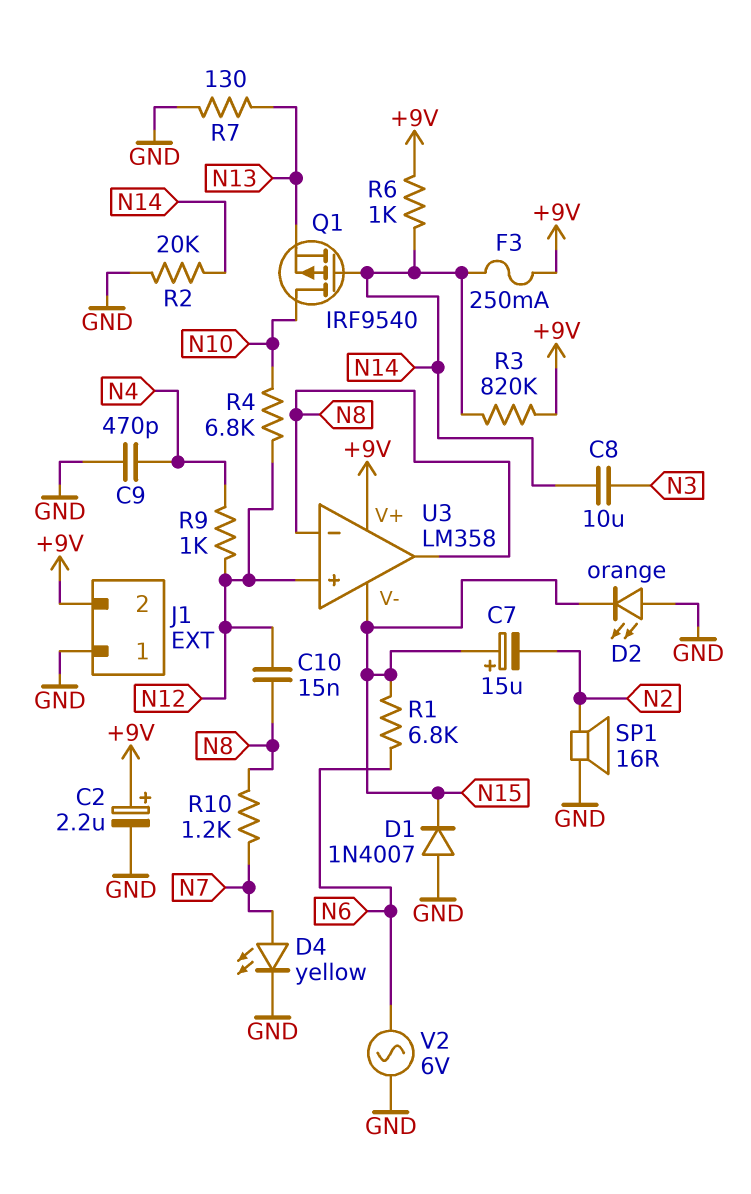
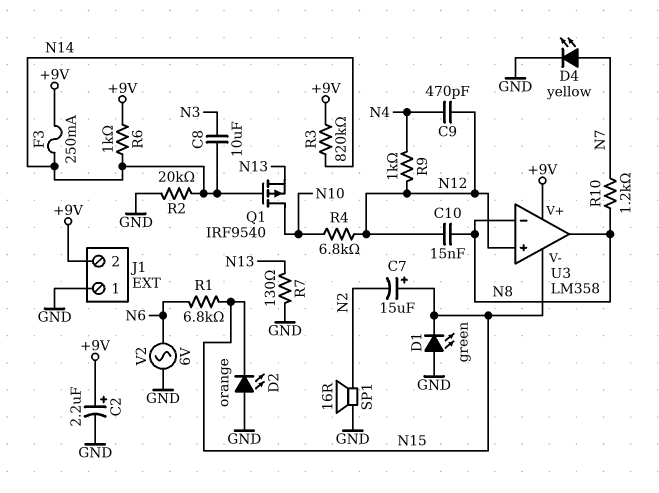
C9: 470pF (GND, N4) -> 470pF (N4, N12)
D1: diode 1N4007 (A GND, K N15) -> LED green (A GND, K N15)

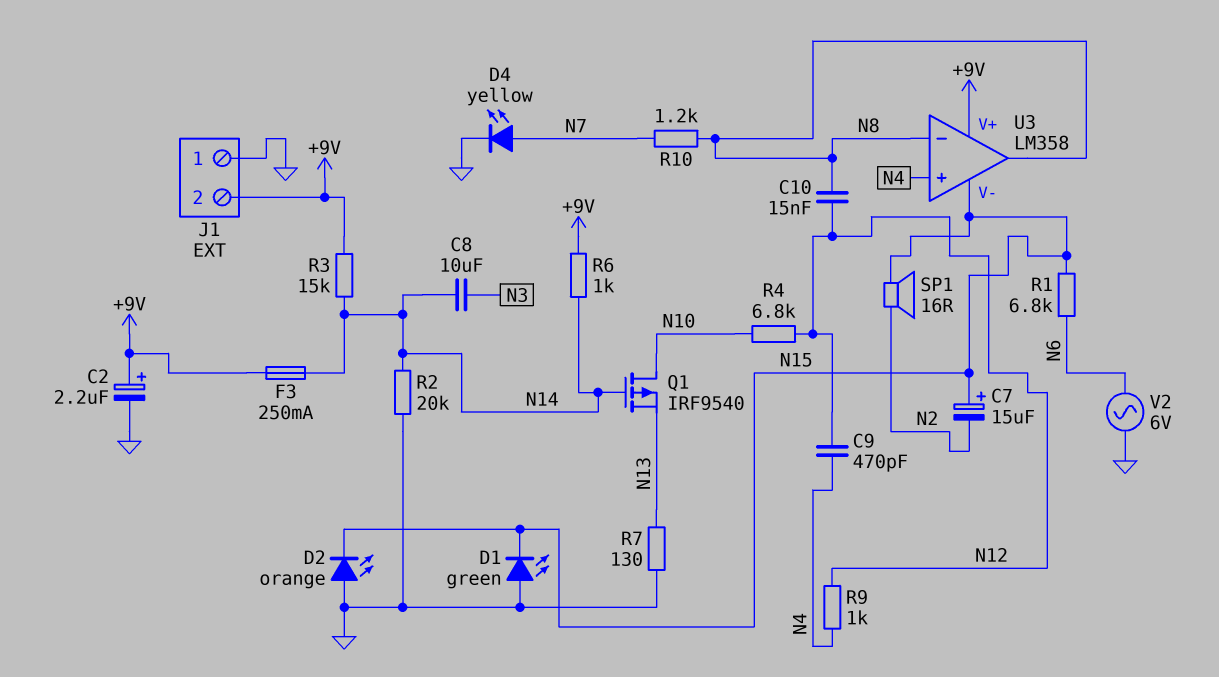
R3: 820k (+9V, N14) -> 15k (+9V, N14)
SP1: speaker 16R (GND, N2) -> speaker 16R (N2, N15)
U3 pin in+: N12 -> N4

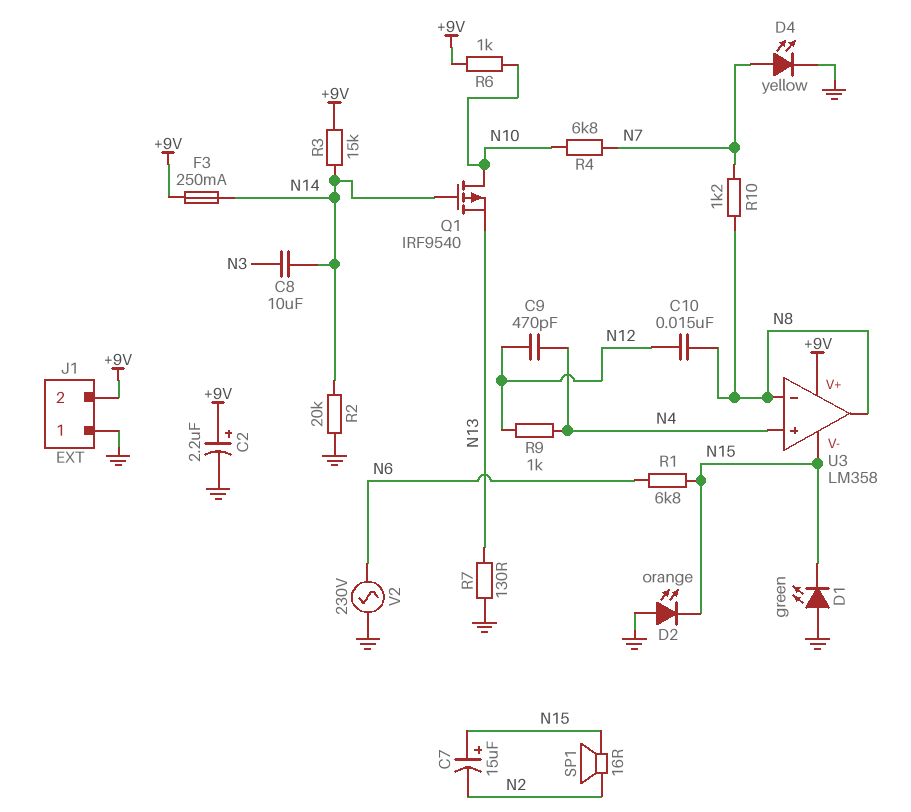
R4: 6.8k (N10, N12) -> 6.8k (N7, N10)
R6: 1k (+9V, N14) -> 1k (+9V, N10)
V2: AC 6V (GND, N6) -> AC 230V (GND, N6)

